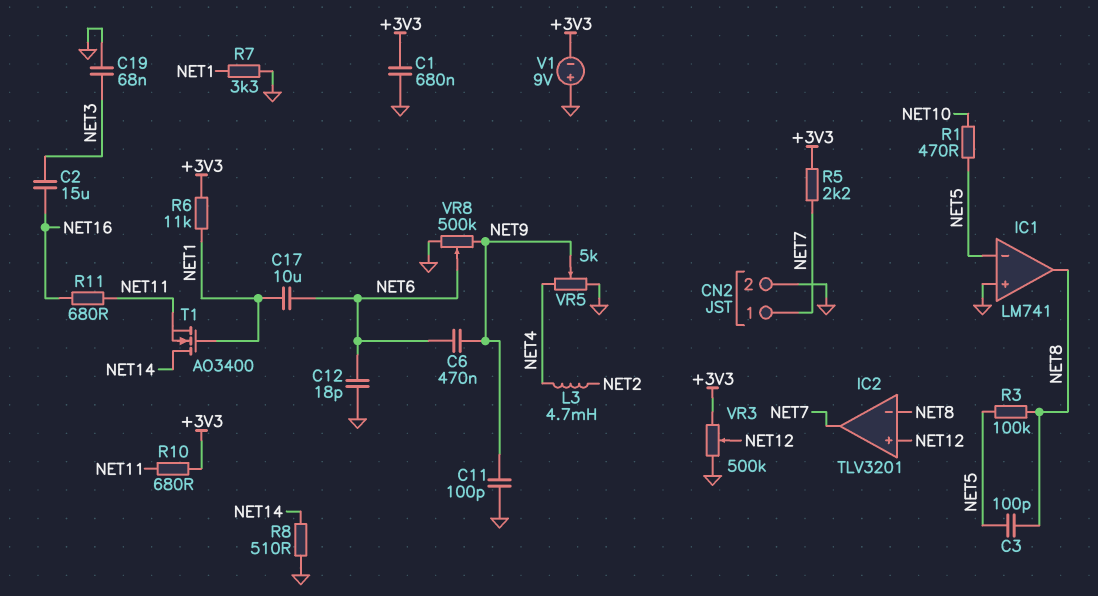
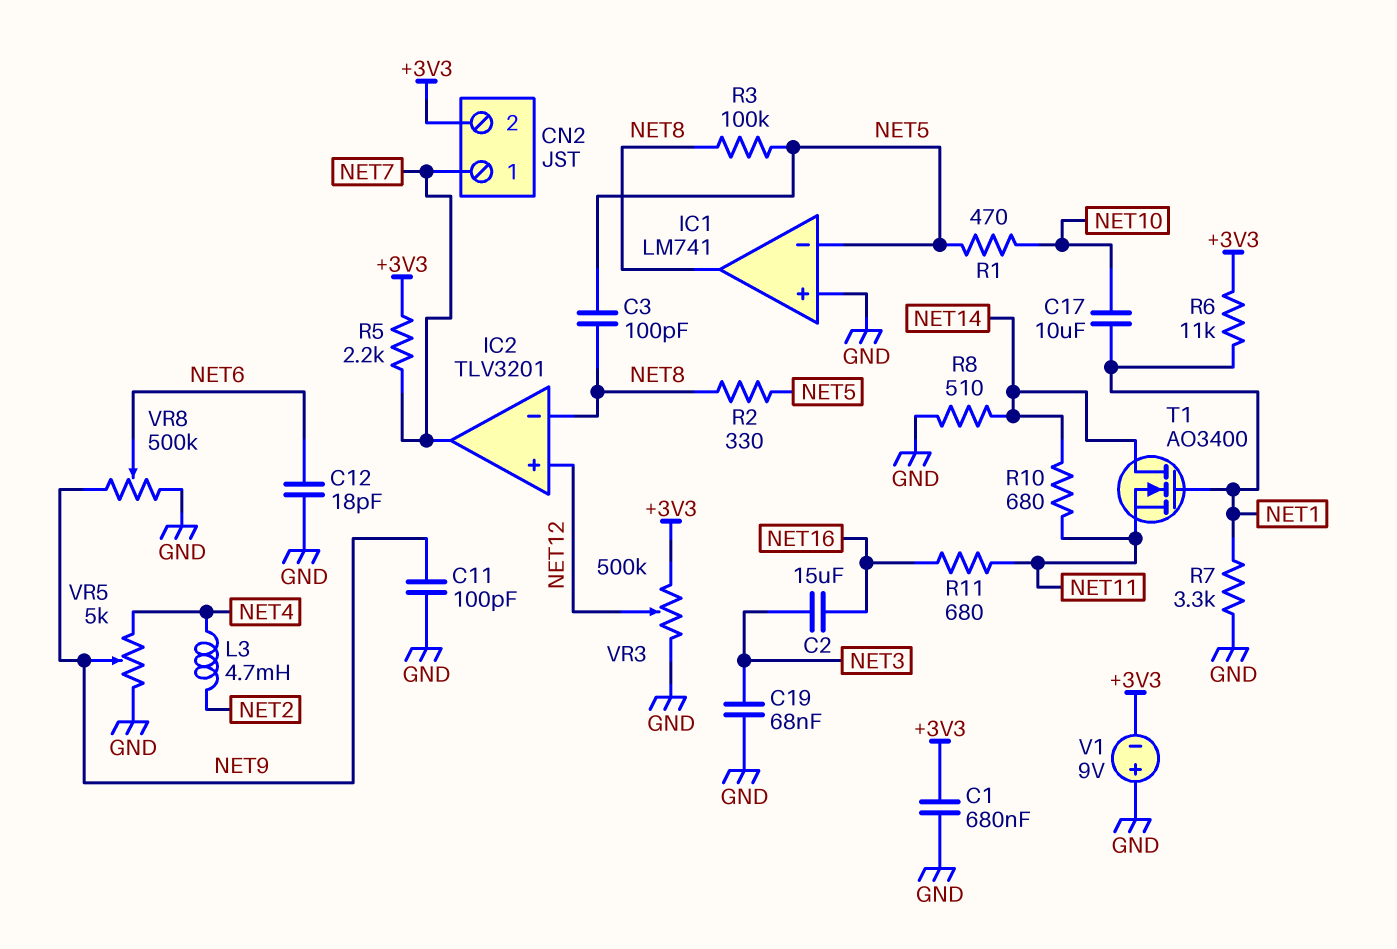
C6: 470nF (NET6, NET9) -> none
C17: 10uF (NET1, NET6) -> 10uF (NET1, NET10)
CN2 pin 2: GND -> +3V3
R2: none -> 330 (NET5, NET8)
R10: 680 (+3V3, NET11) -> 680 (NET11, NET14)

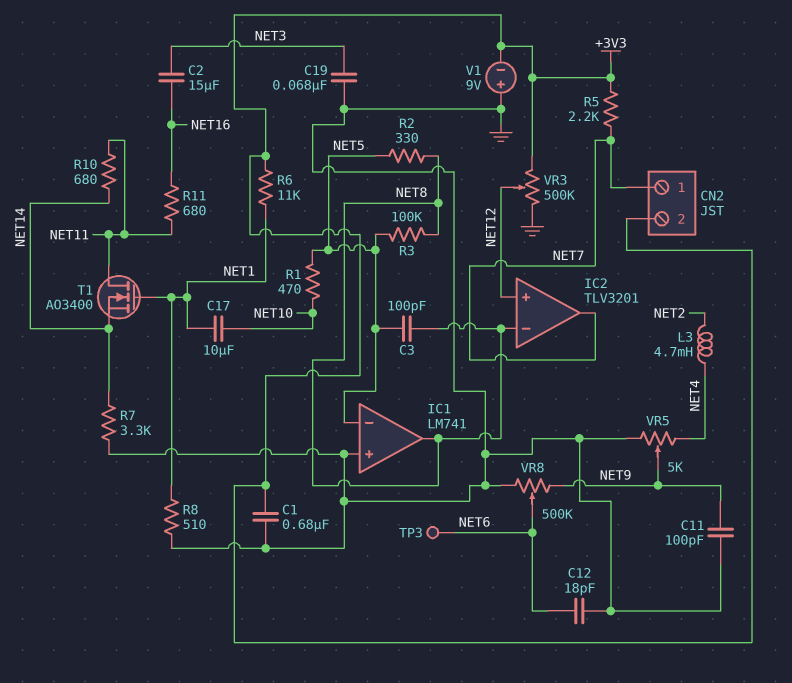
R7: 3.3k (GND, NET1) -> 3.3k (GND, NET14)
R8: 510 (GND, NET14) -> 510 (GND, NET1)
T1: NMOS AO3400 (G NET1, D NET14, S NET11) -> NMOS AO3400 (G NET1, D NET11, S NET14)
TP3: none -> test point (NET6)

